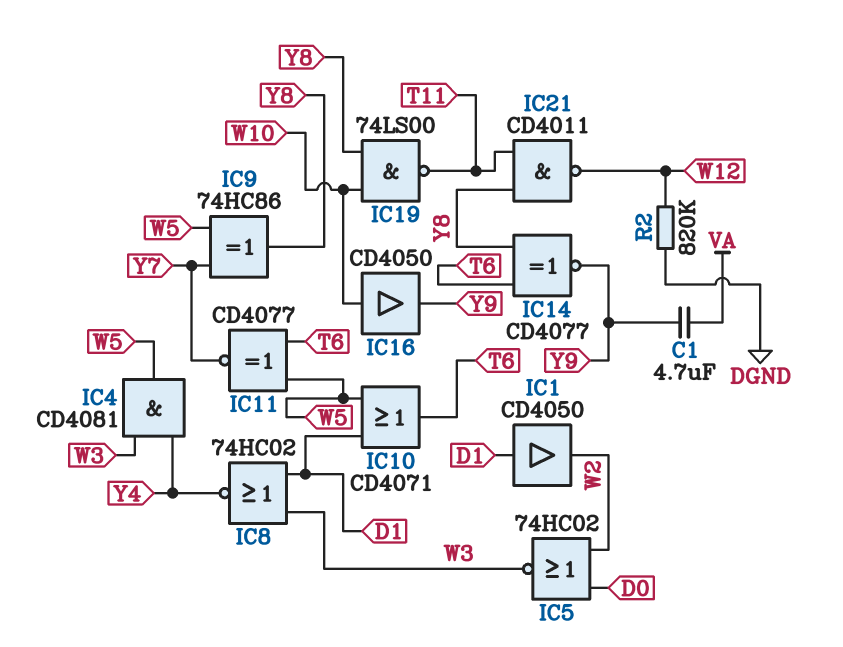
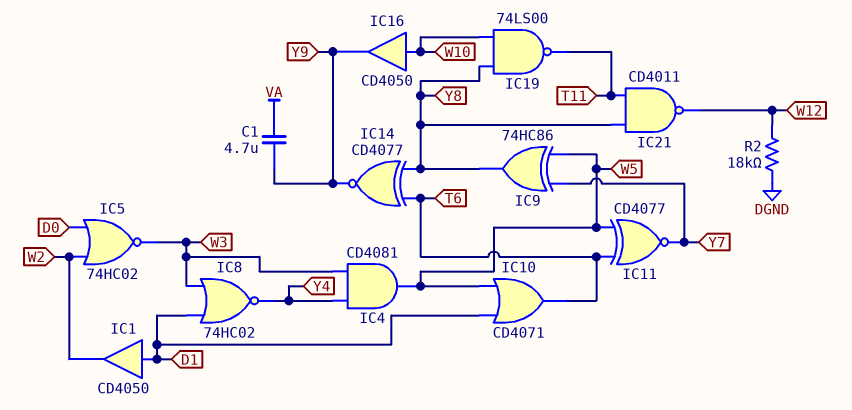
R2: 820k (DGND, W12) -> 18k (DGND, W12)

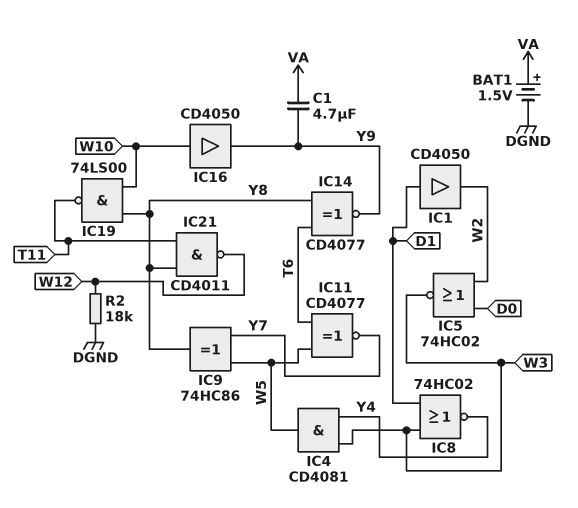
BAT1: none -> 1.5V (plus VA, minus DGND)
IC10: OR CD4071 (in D1, in W5, out T6) -> none

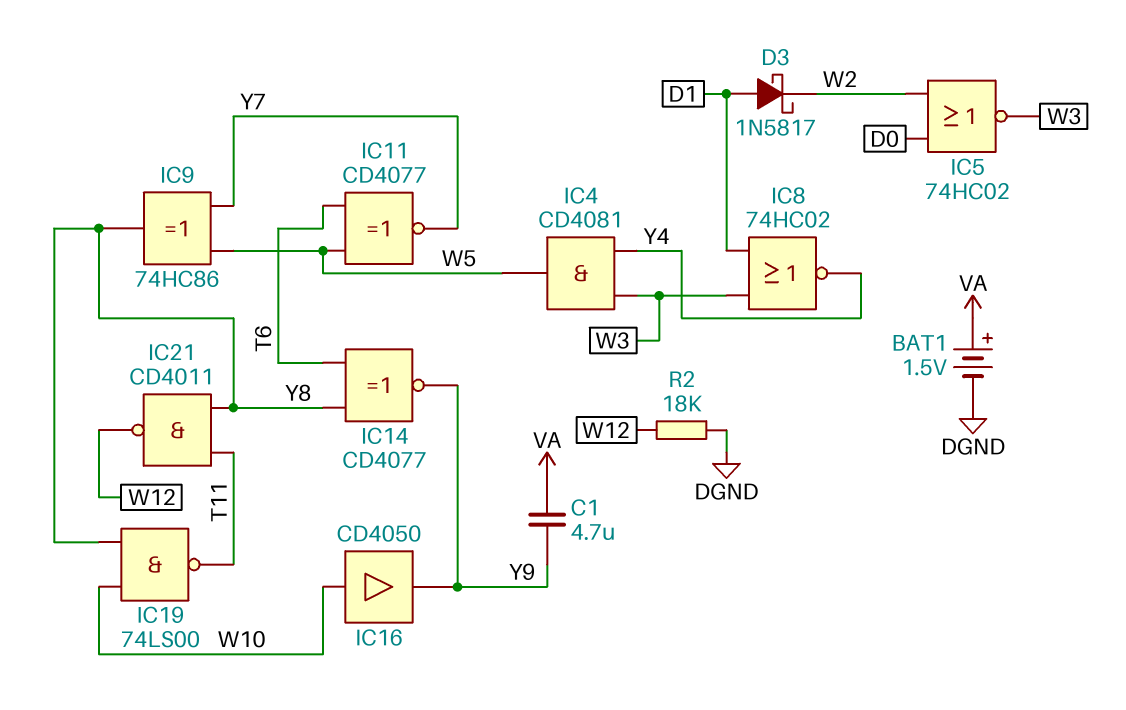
D3: none -> schottky 1N5817 (A D1, K W2)
IC1: buffer CD4050 (in D1, out W2) -> none

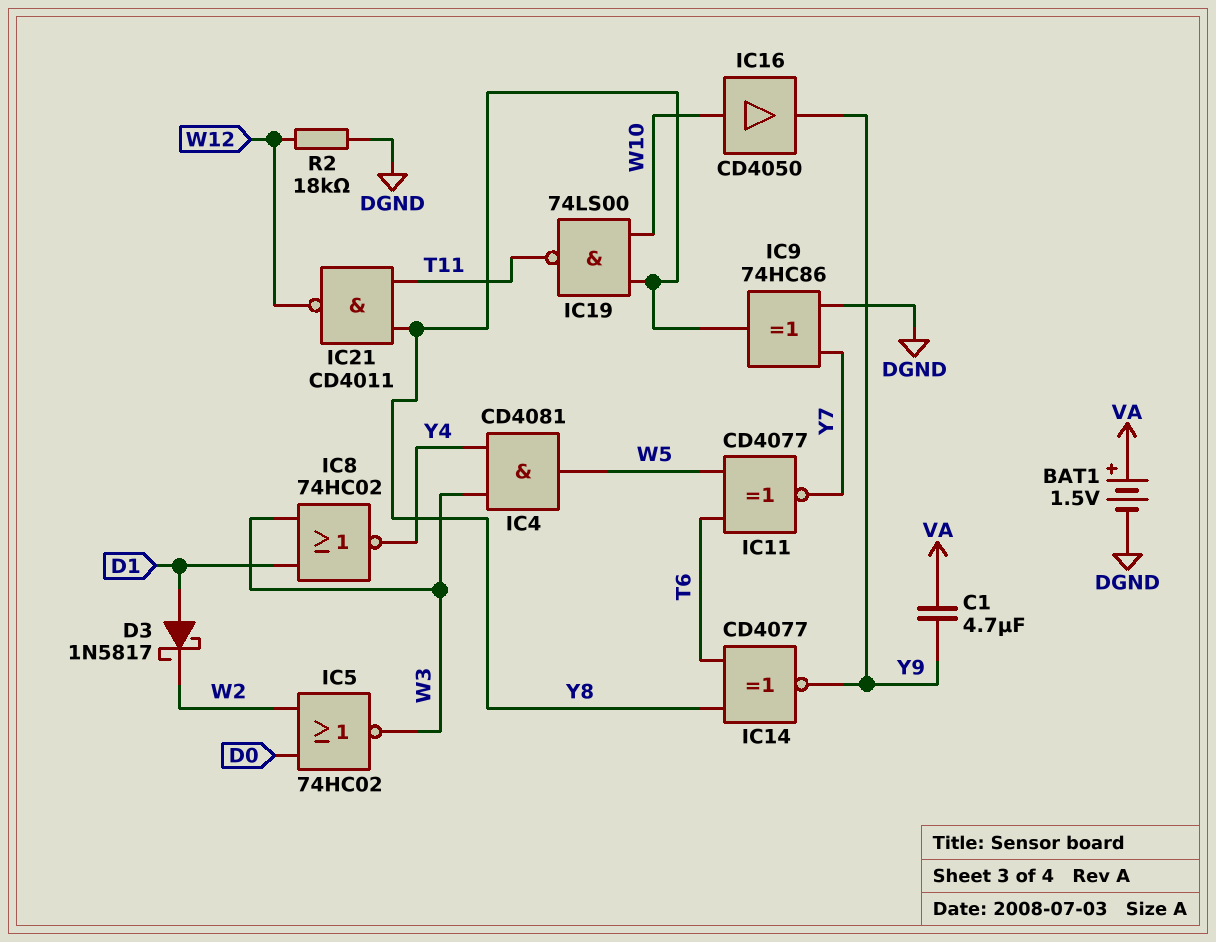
IC9: XOR 74HC86 (in W5, in Y7, out Y8) -> XOR 74HC86 (in DGND, in Y7, out Y8)

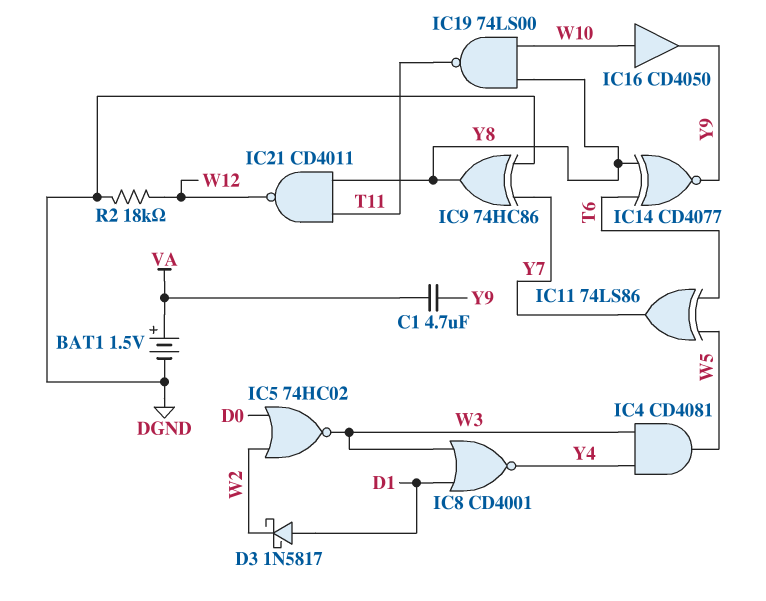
IC8: NOR 74HC02 (in D1, in W3, out Y4) -> NOR CD4001 (in D1, in W3, out Y4)
IC11: XNOR CD4077 (in T6, in W5, out Y7) -> XOR 74LS86 (in T6, in W5, out Y7)

